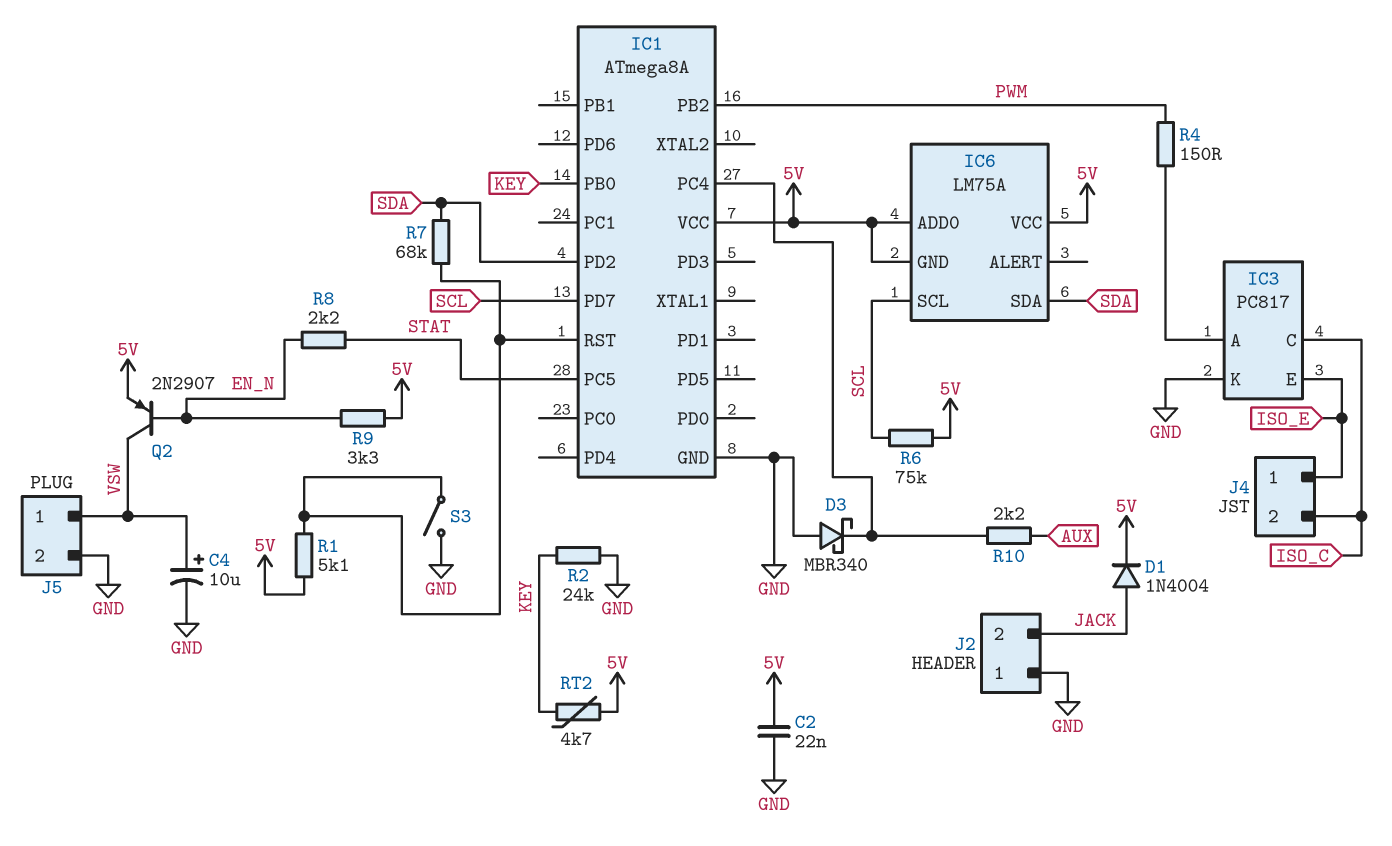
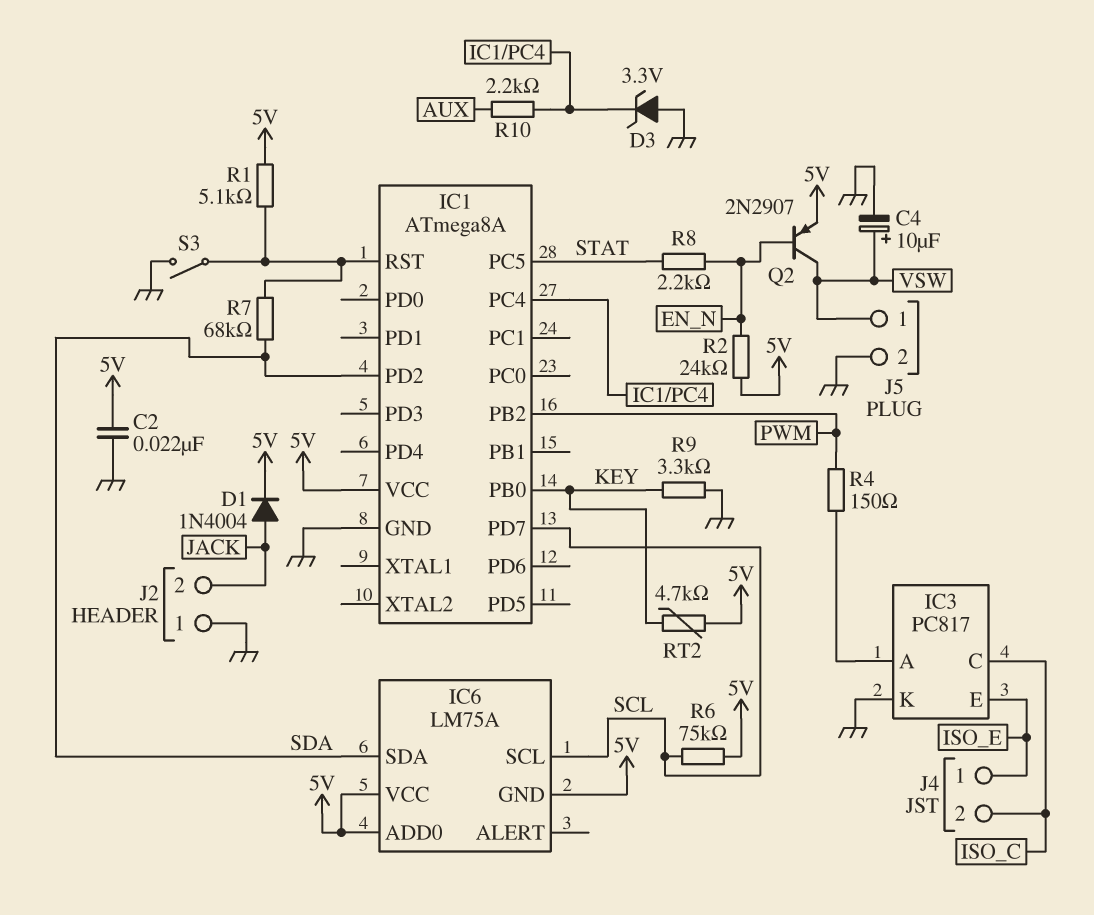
D3: schottky MBR340 (A GND, K IC1/PC4) -> zener 3.3V (A GND, K IC1/PC4)
R2: 24k (GND, KEY) -> 24k (5V, EN_N)
R9: 3.3k (5V, EN_N) -> 3.3k (GND, KEY)

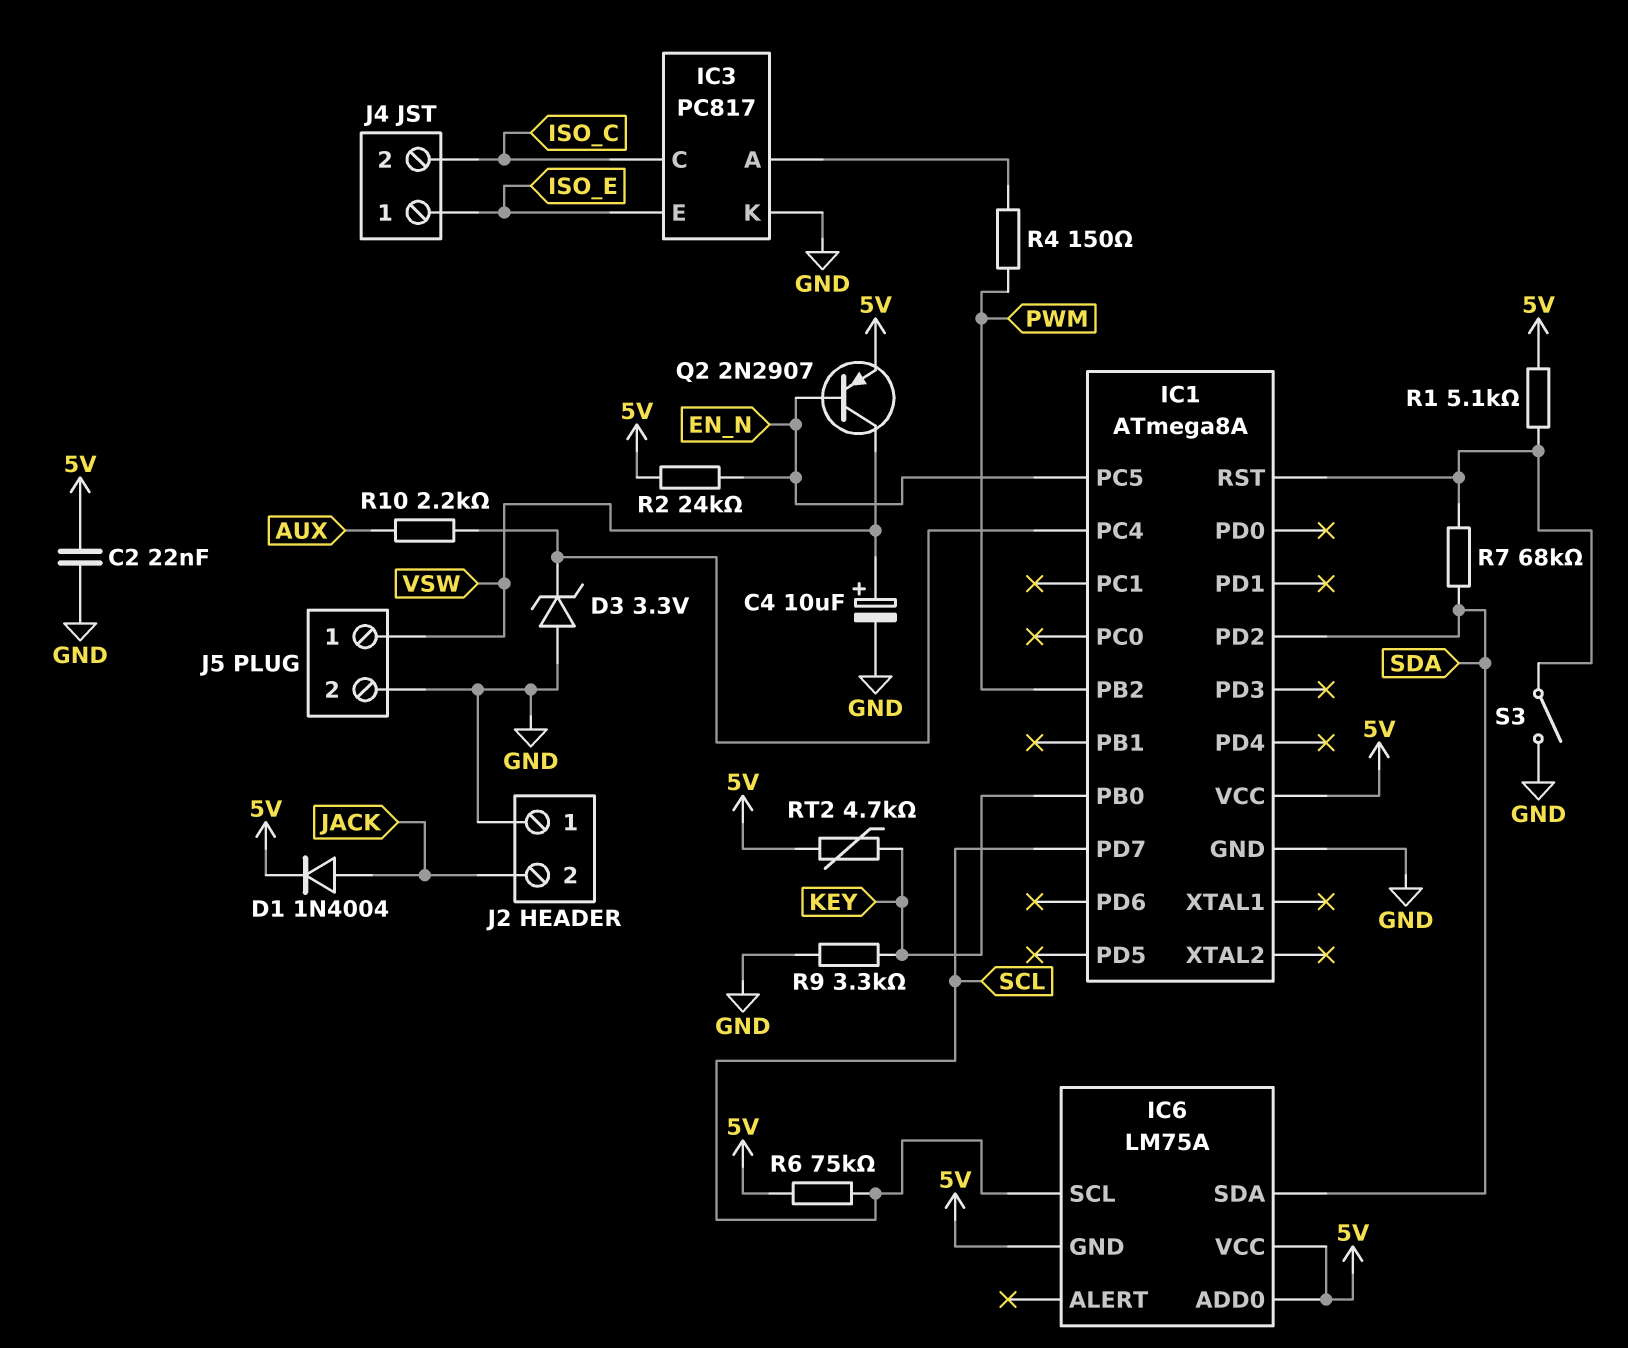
IC1 pin PC5: STAT -> EN_N
R8: 2.2k (EN_N, STAT) -> none

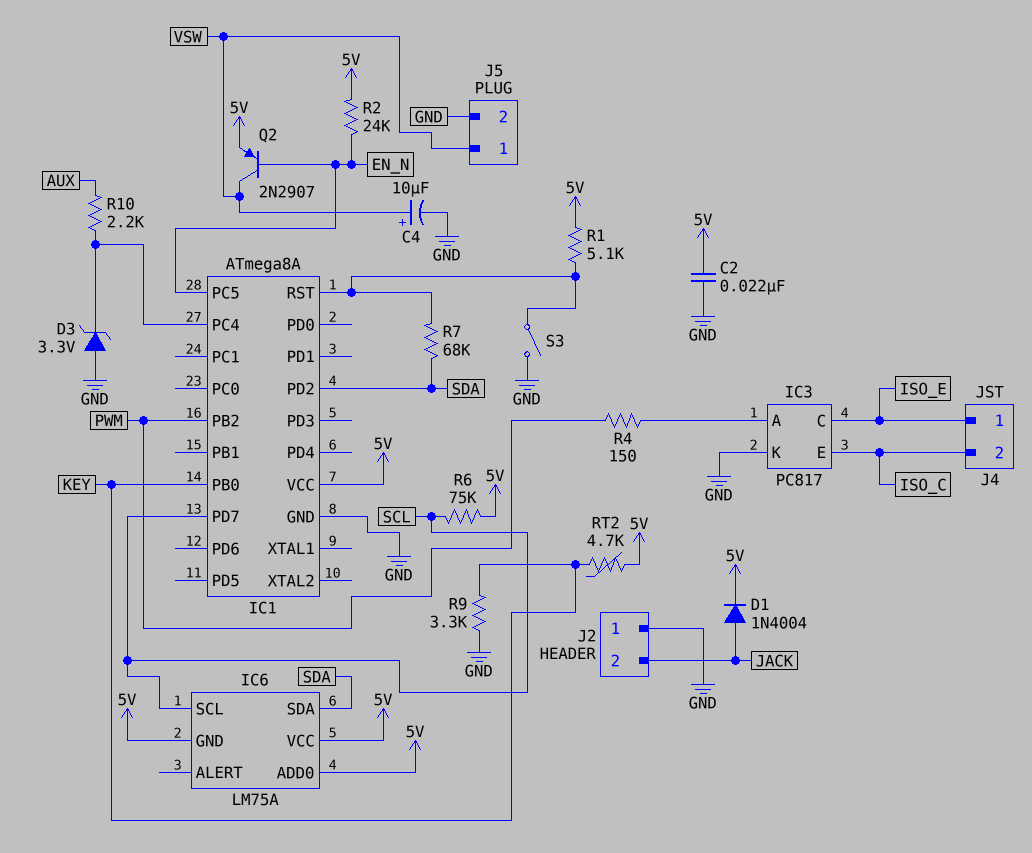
IC3 pin C: ISO_C -> ISO_E
IC3 pin E: ISO_E -> ISO_C

